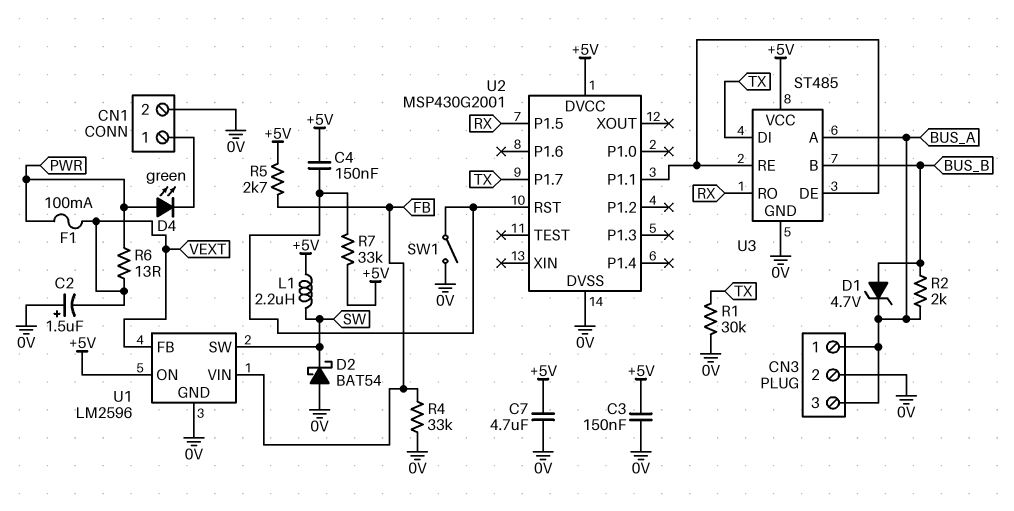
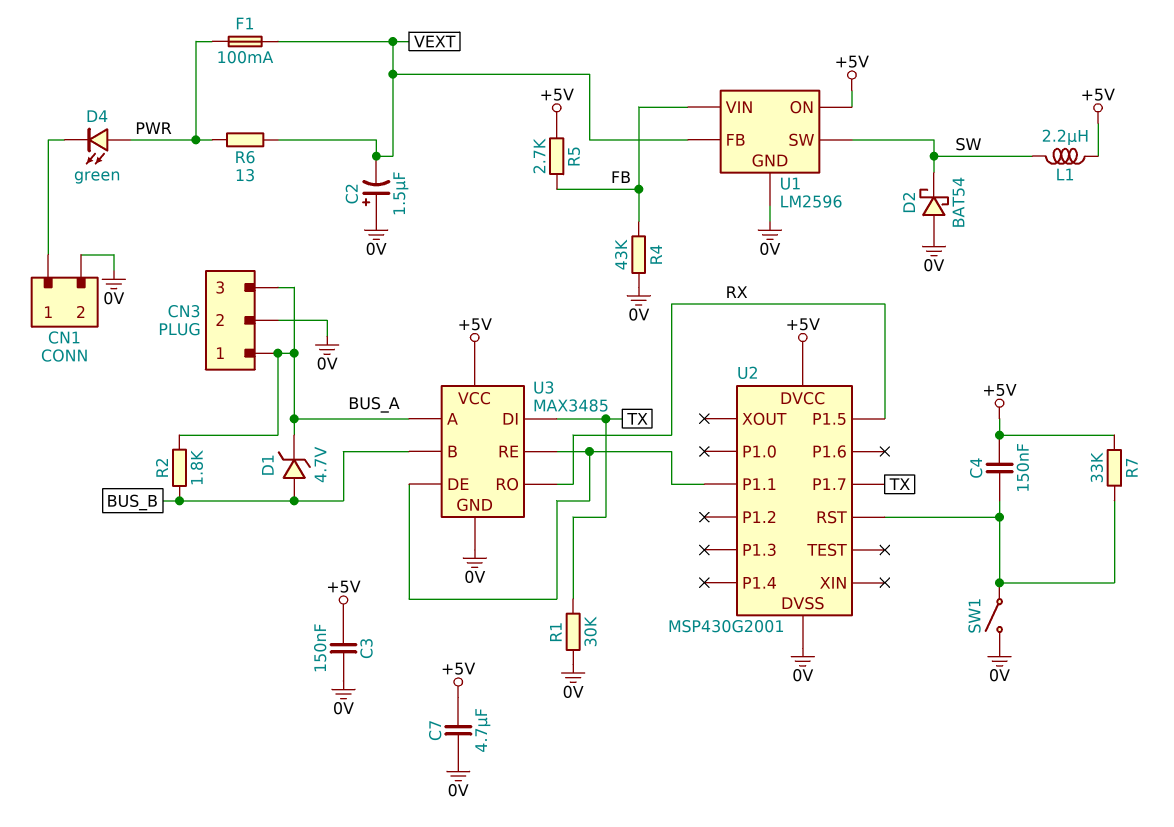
R2: 2k (BUS_A, BUS_B) -> 1.8k (BUS_A, BUS_B)
R4: 33k (0V, FB) -> 43k (0V, FB)
U3: ST485 -> MAX3485

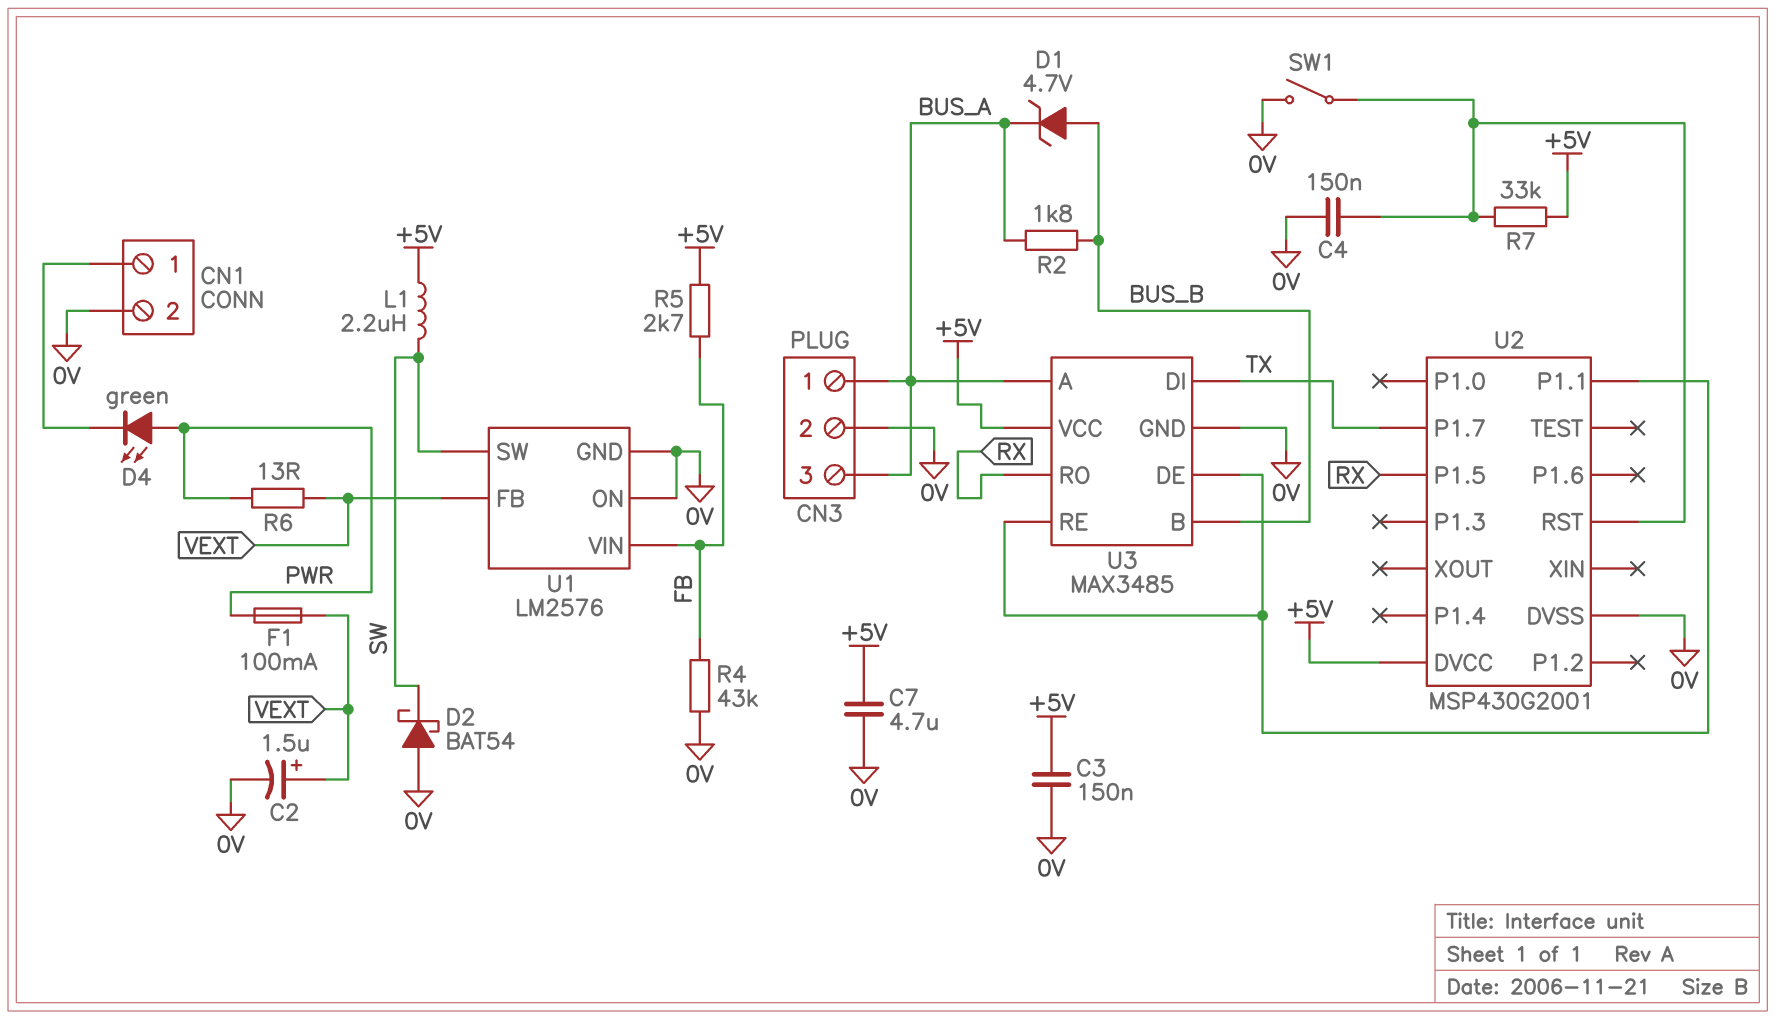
C2: 1.5uF (plus 0V, minus VEXT) -> 1.5uF (plus VEXT, minus 0V)
C4: 150nF (+5V, U2/RST) -> 150nF (0V, U2/RST)
R1: 30k (0V, TX) -> none
U1: LM2596 -> LM2576
U1 pin ON: +5V -> 0V

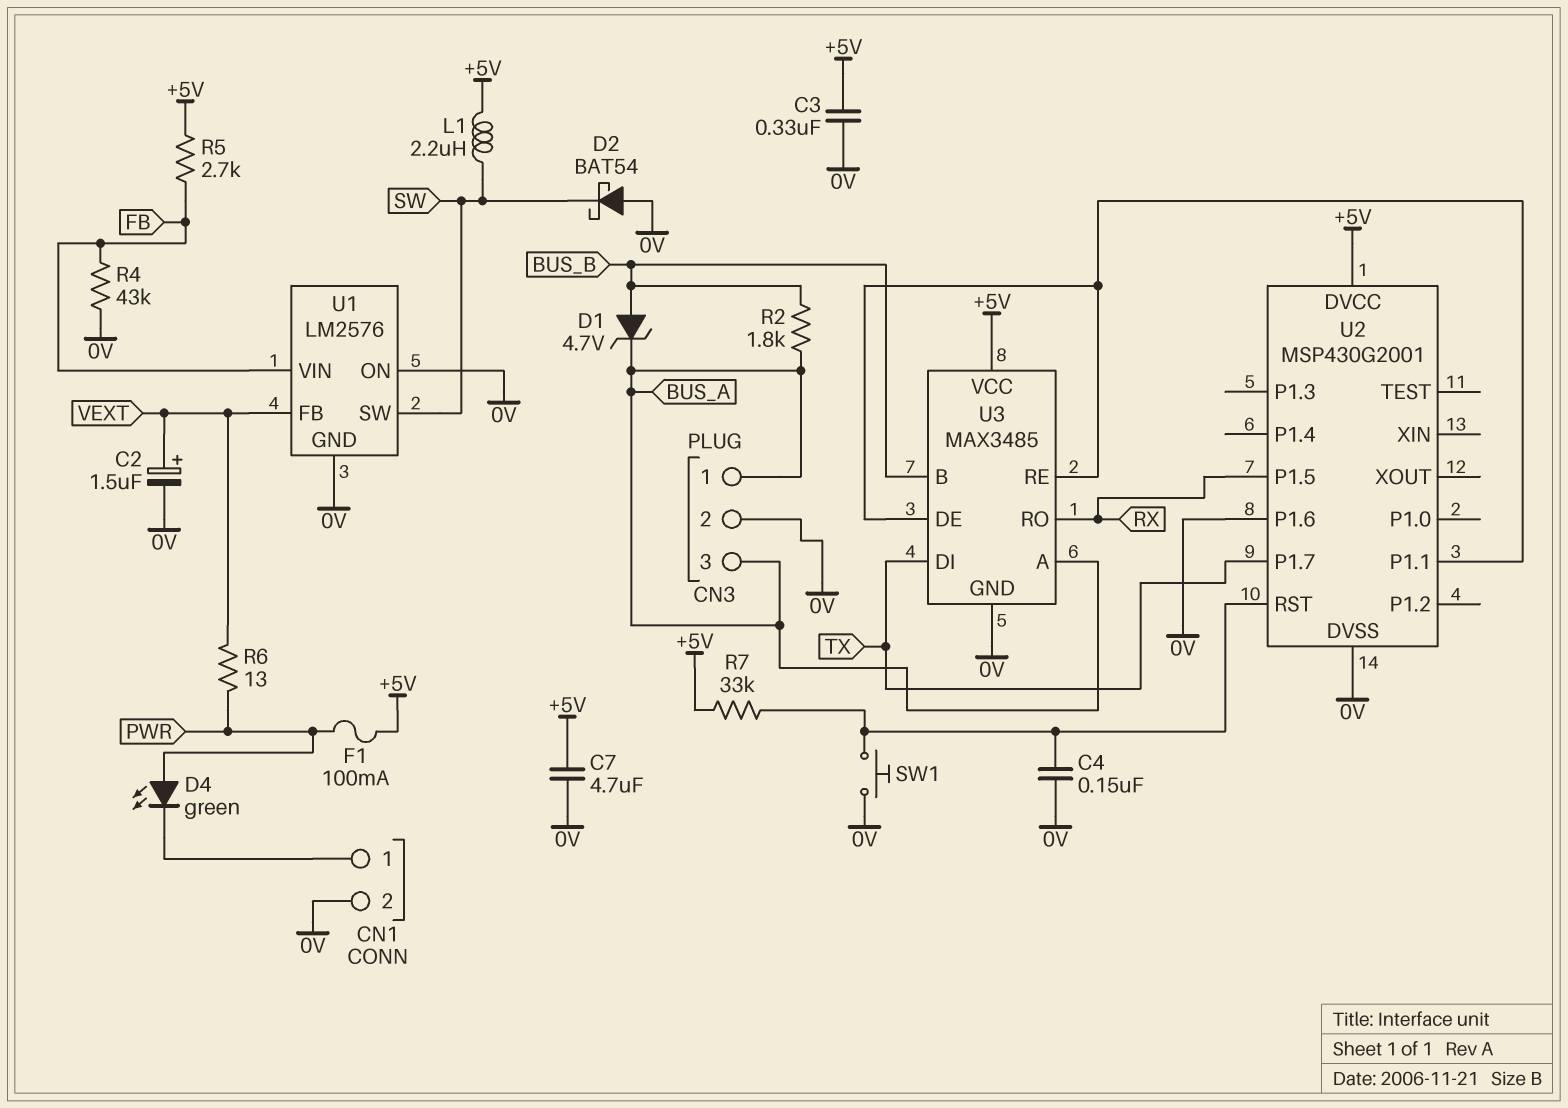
C3: 150nF (+5V, 0V) -> 330nF (+5V, 0V)
F1: 100mA (PWR, VEXT) -> 100mA (+5V, PWR)
SW1: switch (0V, U2/RST) -> button (0V, U2/RST)
U2 pin P1.6: none -> 0V

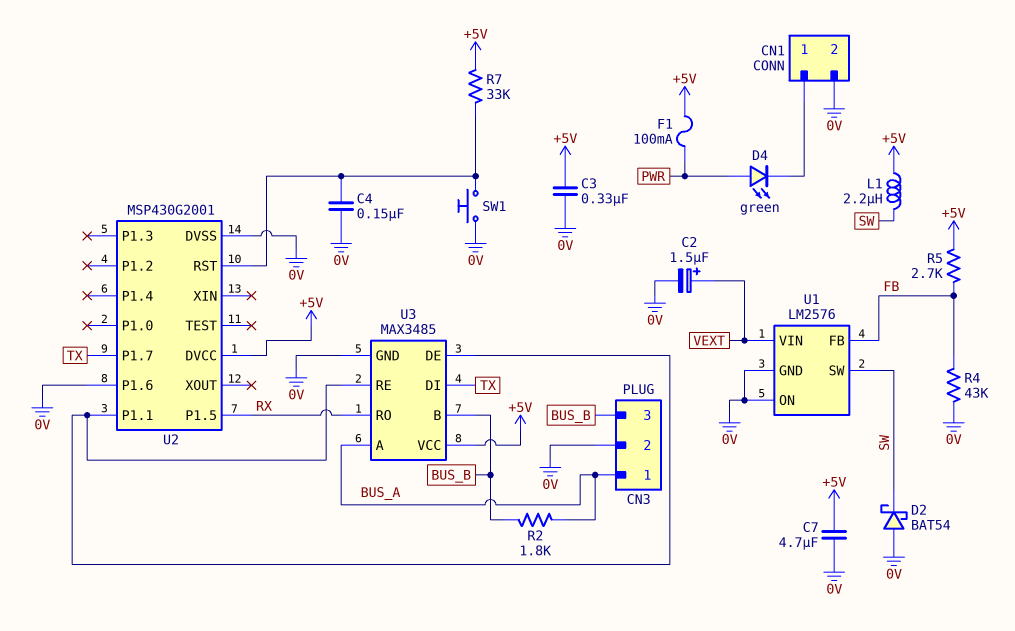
CN3 pin 3: BUS_A -> BUS_B
D1: zener 4.7V (A BUS_B, K BUS_A) -> none
R6: 13 (PWR, VEXT) -> none
U1 pin FB: VEXT -> FB
U1 pin VIN: FB -> VEXT

